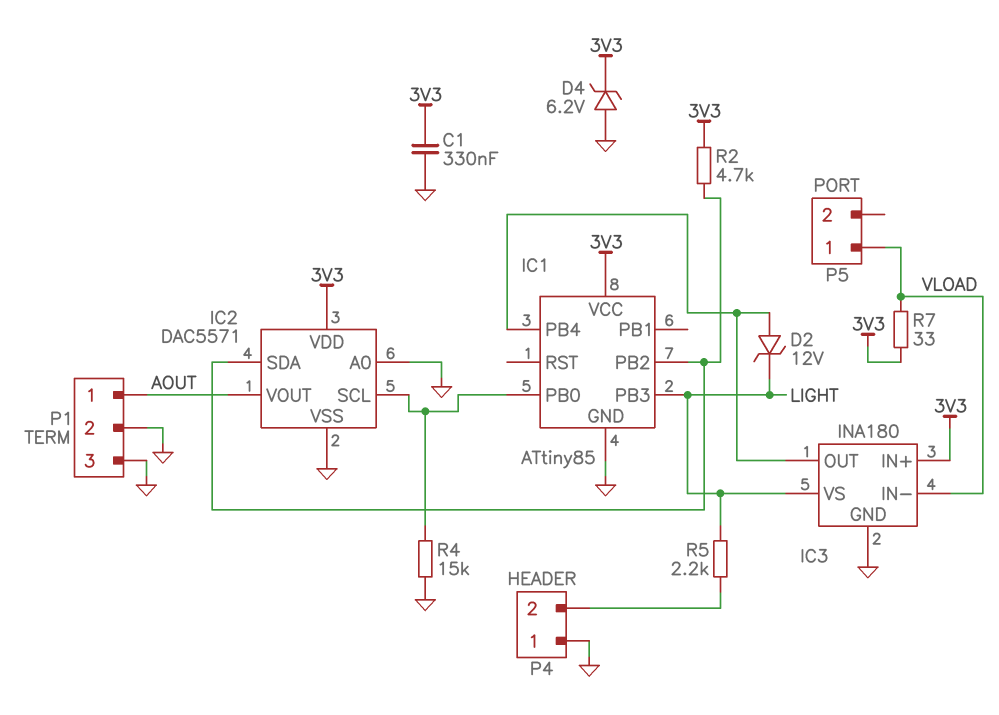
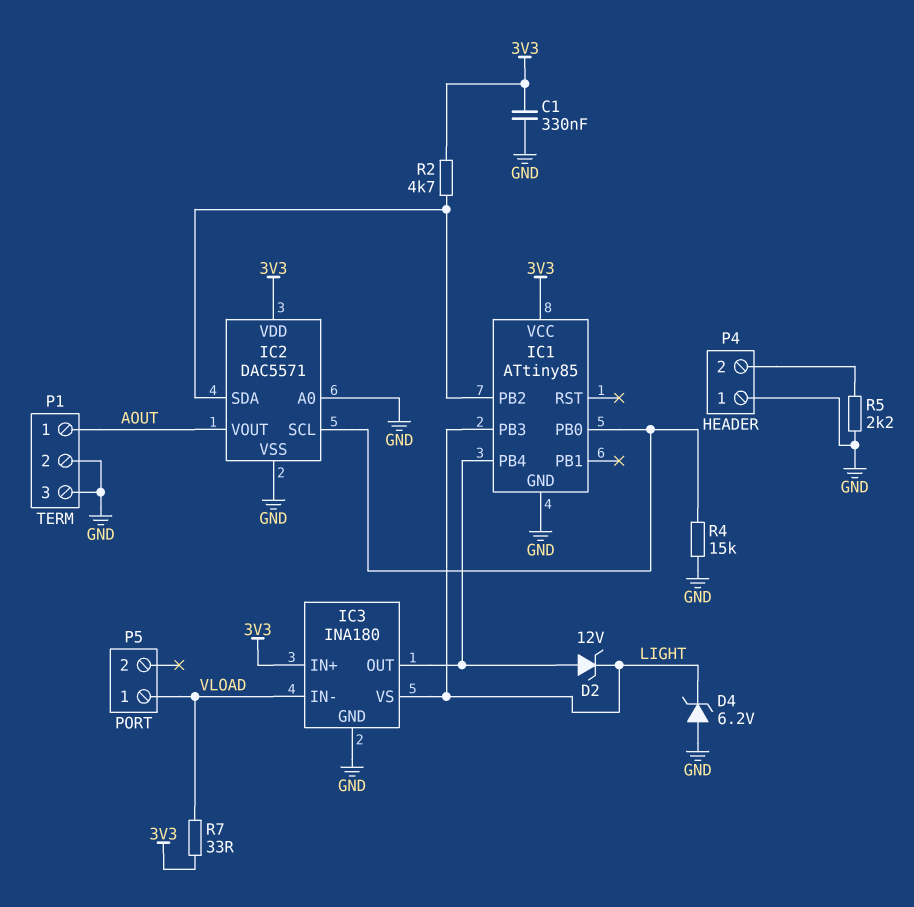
D4: zener 6.2V (A GND, K 3V3) -> zener 6.2V (A GND, K LIGHT)
R5: 2.2k (LIGHT, P4/2) -> 2.2k (GND, P4/2)

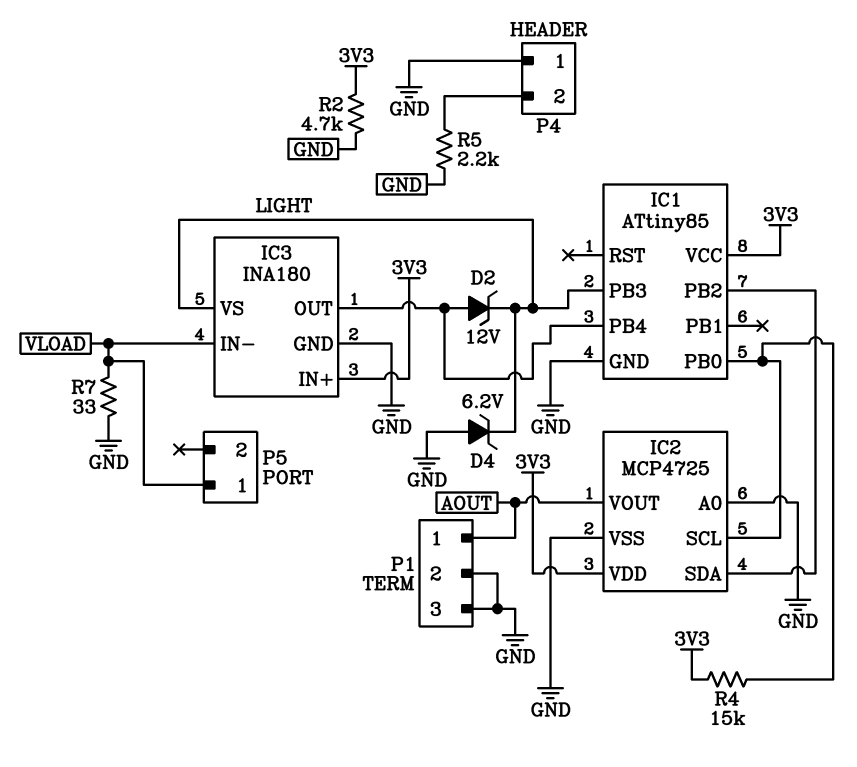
C1: 330nF (3V3, GND) -> none
IC2: DAC5571 -> MCP4725
R2: 4.7k (3V3, IC1/PB2) -> 4.7k (3V3, GND)
R4: 15k (GND, IC1/PB0) -> 15k (3V3, IC1/PB0)
R7: 33 (3V3, VLOAD) -> 33 (GND, VLOAD)

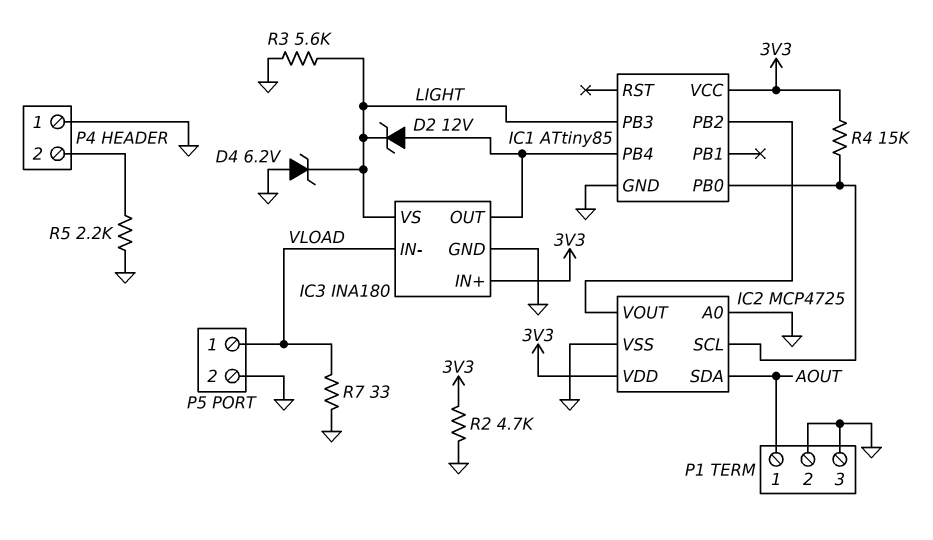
IC2 pin SDA: IC1/PB2 -> AOUT
IC2 pin VOUT: AOUT -> IC1/PB2
P5 pin 2: none -> GND
R3: none -> 5.6k (GND, LIGHT)

